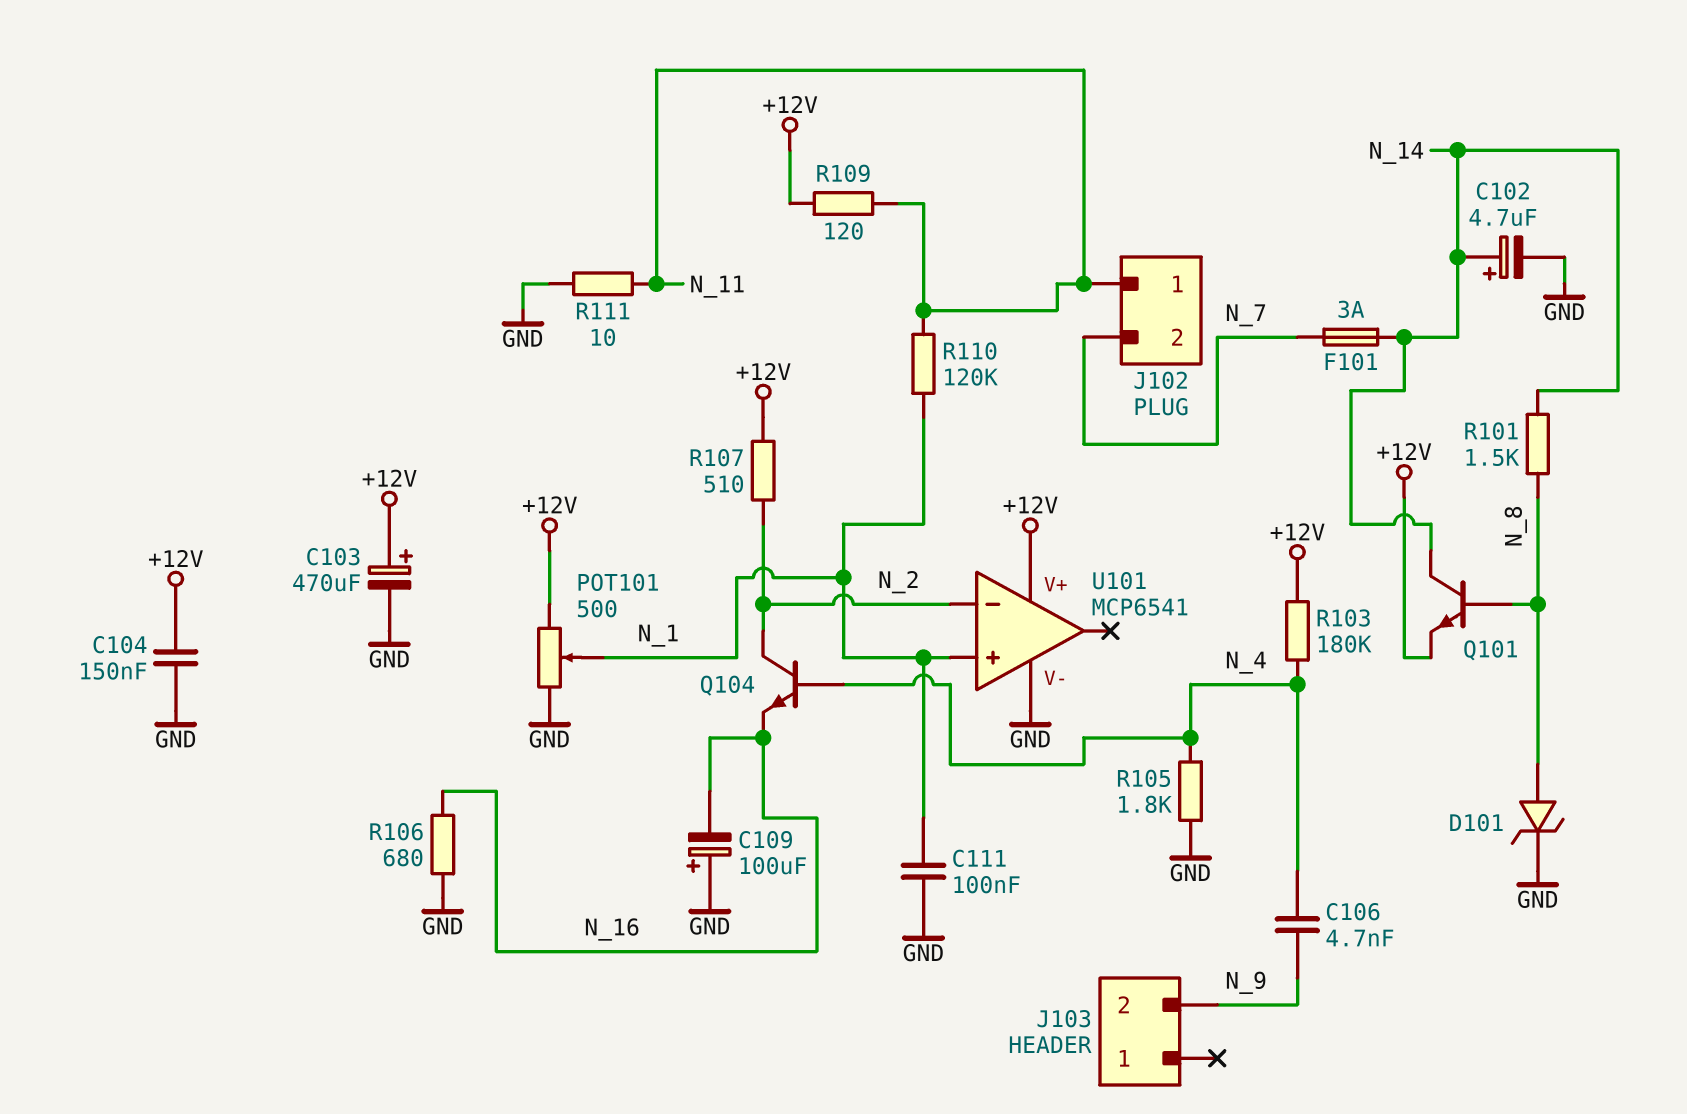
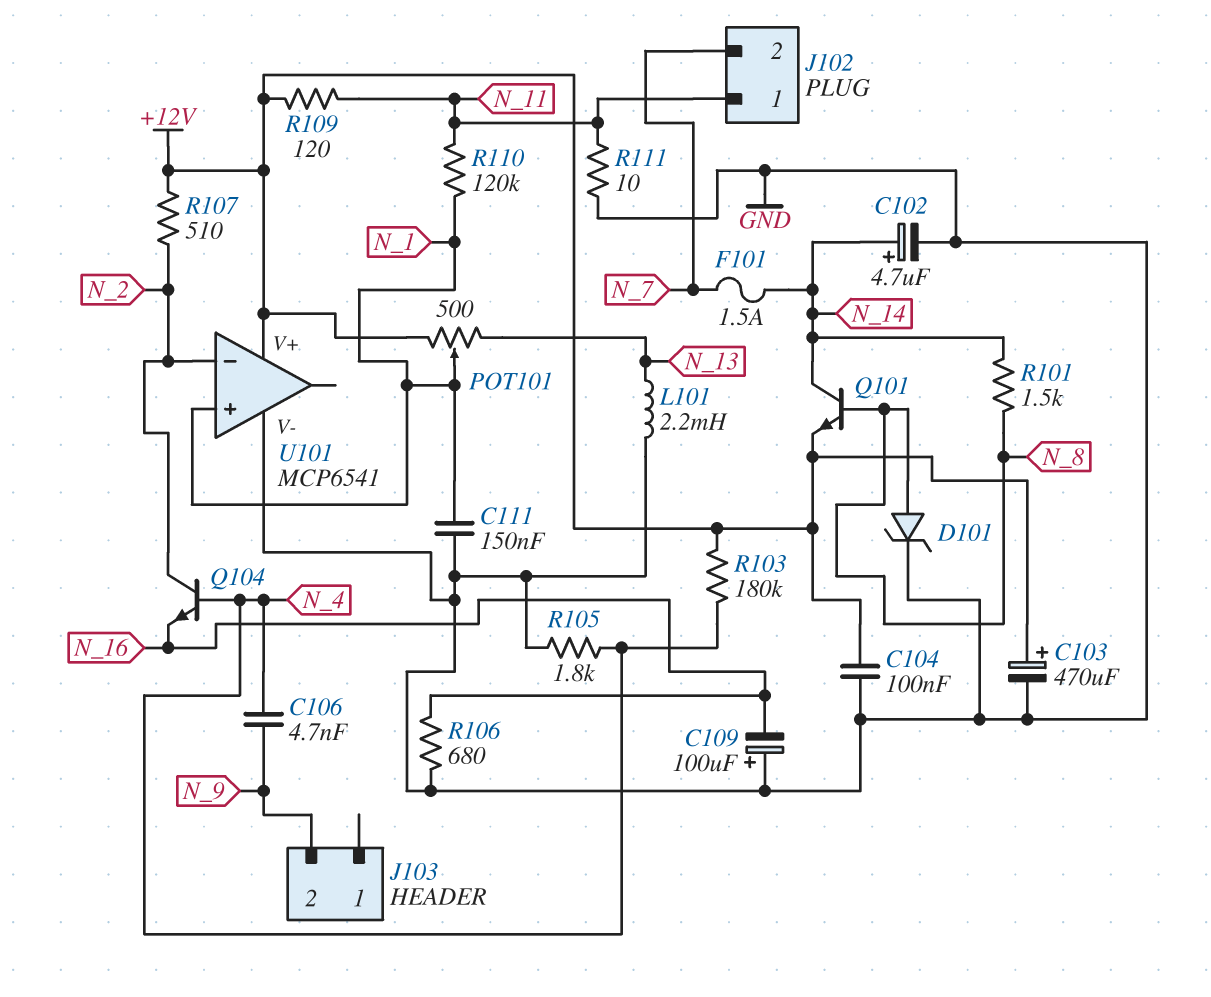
C104: 150nF (+12V, GND) -> 100nF (+12V, GND)
C111: 100nF (GND, N_1) -> 150nF (GND, N_1)
F101: 3A (N_7, N_14) -> 1.5A (N_7, N_14)
L101: none -> 2.2mH (GND, N_13)
POT101: 500 (+12V, GND, wiper N_1) -> 500 (+12V, N_13, wiper N_1)

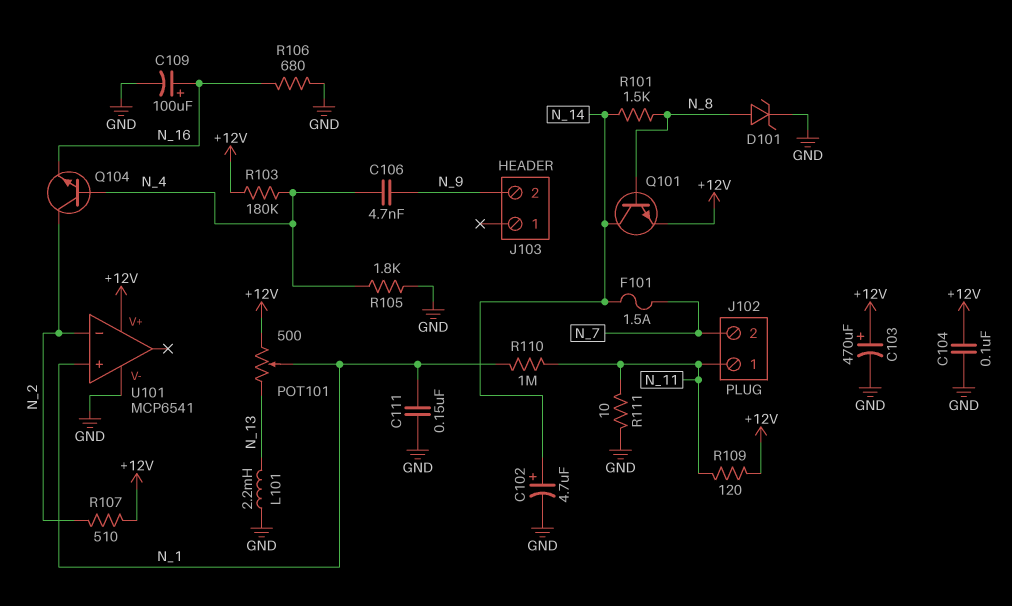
C109: 100uF (plus GND, minus N_16) -> 100uF (plus N_16, minus GND)
R110: 120k (N_1, N_11) -> 1M (N_1, N_11)

